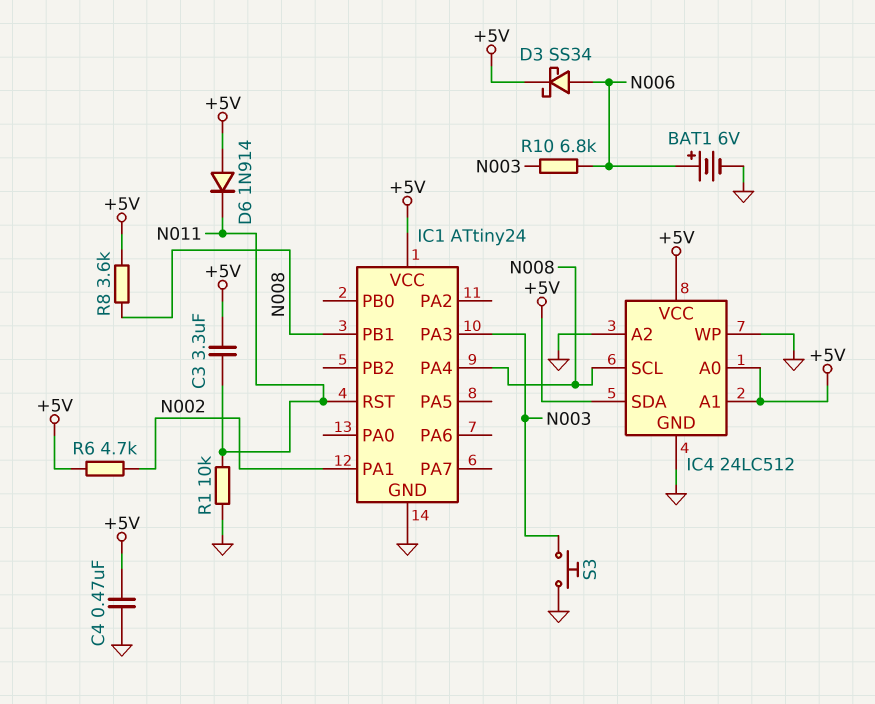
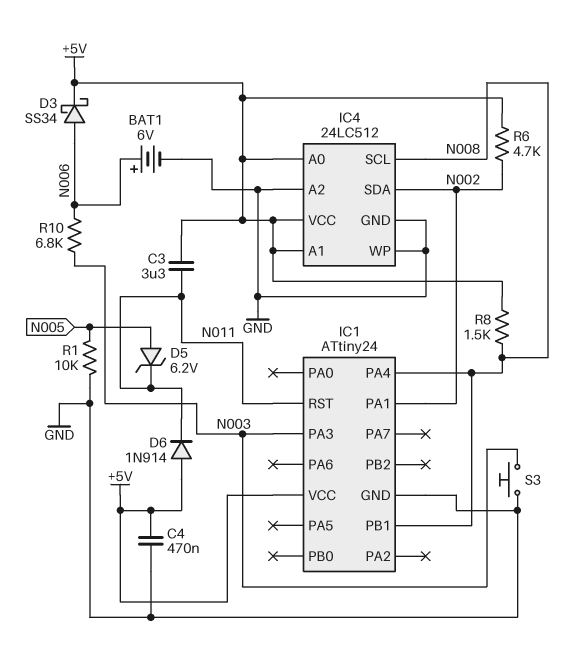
D5: none -> zener 6.2V (A N005, K N011)
IC4 pin SDA: +5V -> N002
R1: 10k (GND, N011) -> 10k (GND, N005)
R8: 3.6k (+5V, N008) -> 1.5k (+5V, N008)

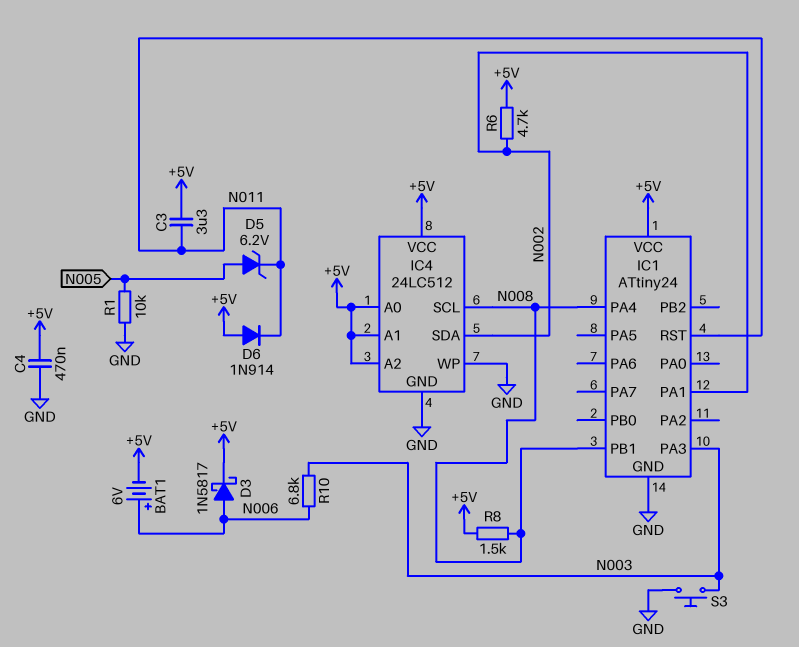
BAT1: 6V (plus N006, minus GND) -> 6V (plus N006, minus +5V)
D3: schottky SS34 (A N006, K +5V) -> schottky 1N5817 (A N006, K +5V)
IC4 pin A2: GND -> +5V

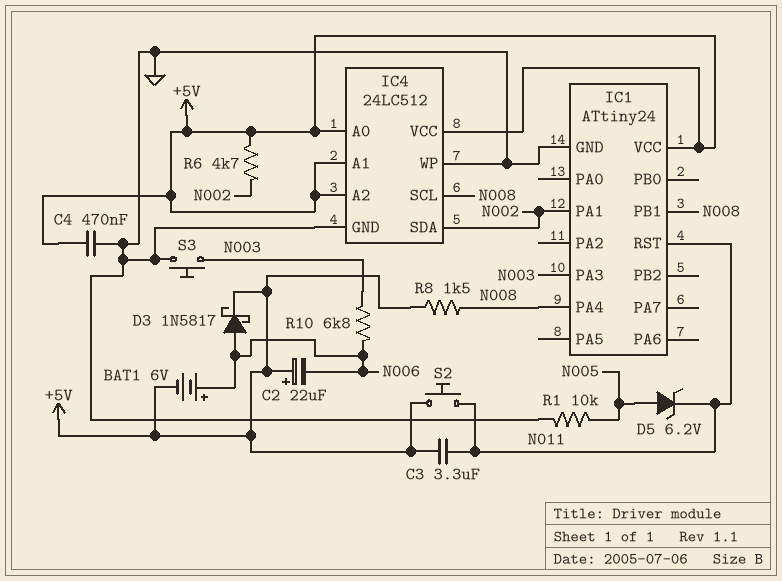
C2: none -> 22uF (plus +5V, minus N006)
D6: diode 1N914 (A +5V, K N011) -> none
S2: none -> button (+5V, N011)

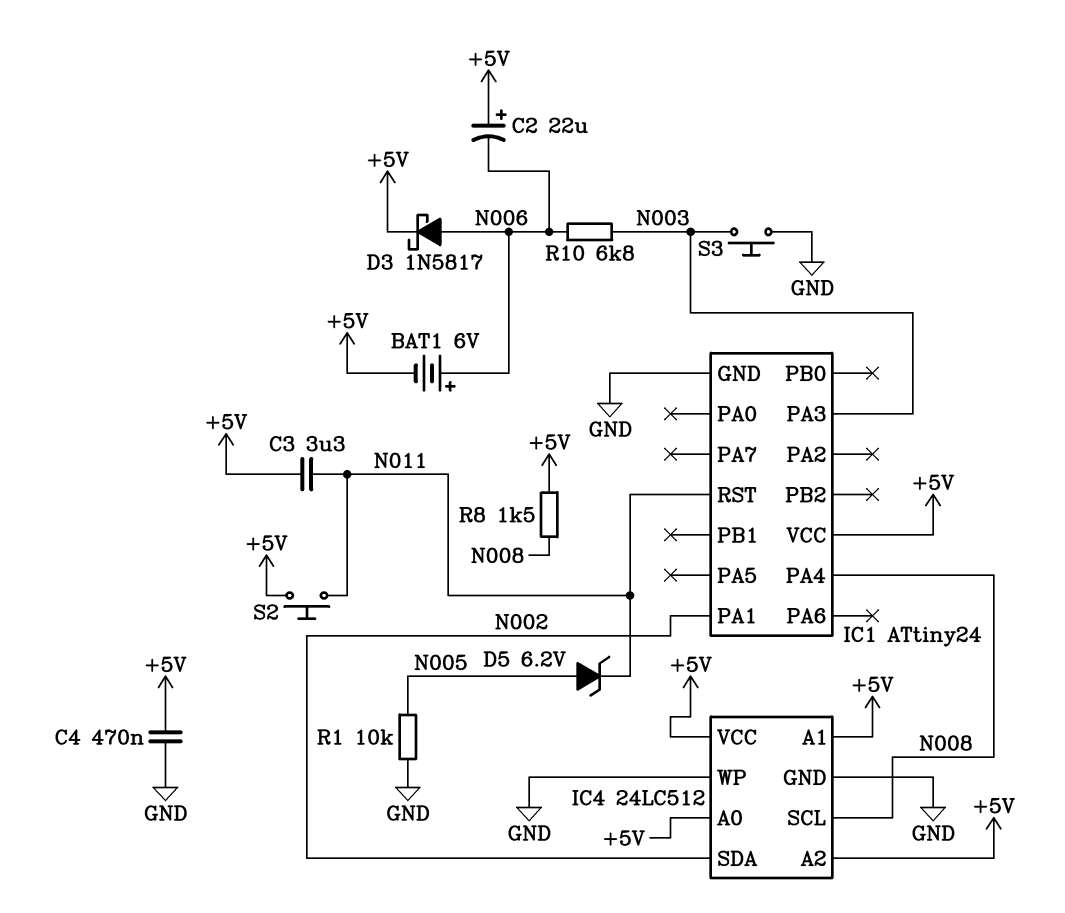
IC1 pin PB1: N008 -> none
R6: 4.7k (+5V, N002) -> none

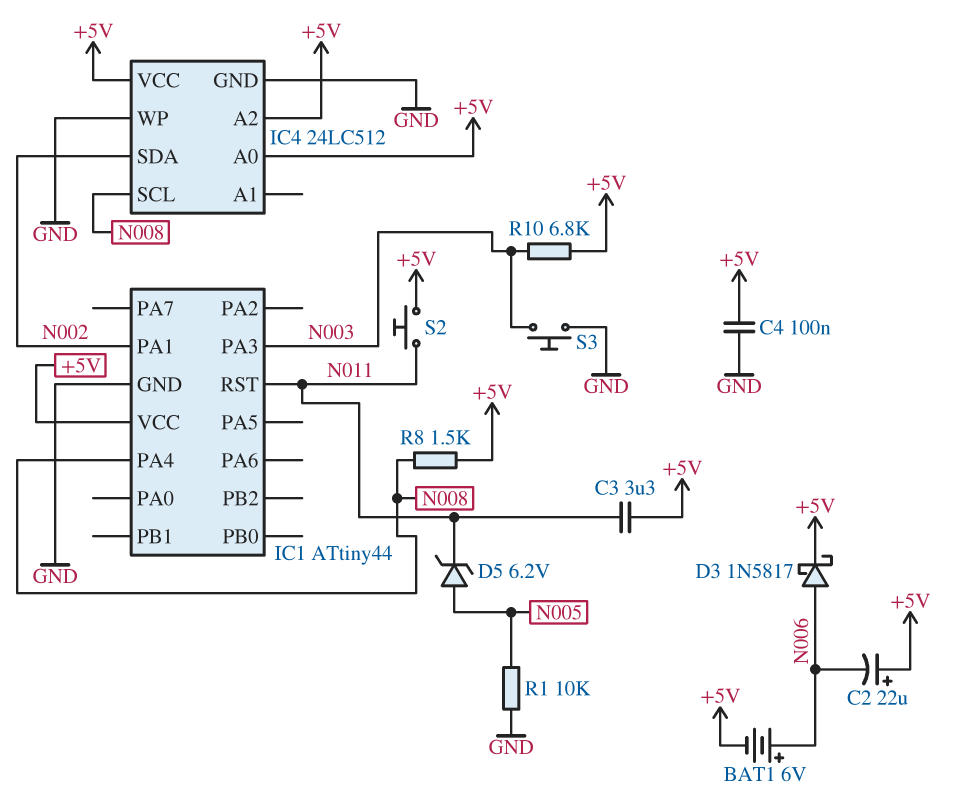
C4: 470nF (+5V, GND) -> 100nF (+5V, GND)
IC1: ATtiny24 -> ATtiny44
IC4 pin A1: +5V -> none
R10: 6.8k (N003, N006) -> 6.8k (+5V, N003)

